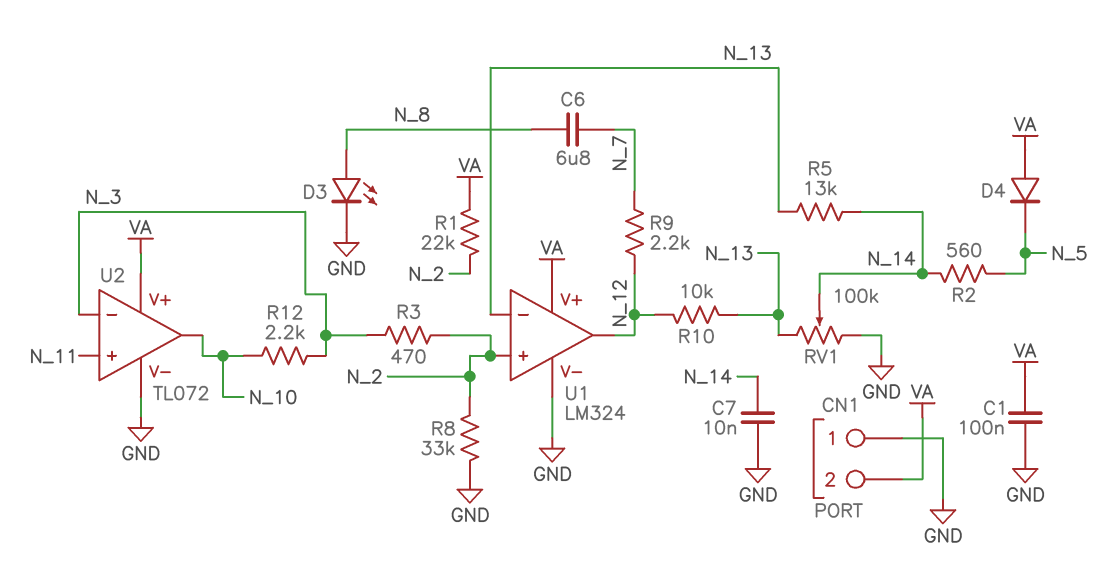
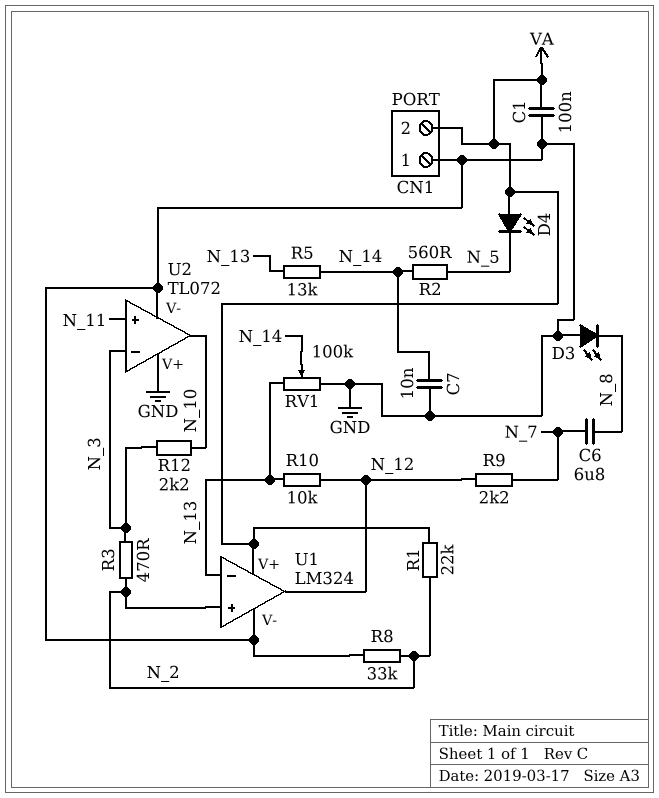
D3: LED (A N_8, K GND) -> LED (A GND, K N_8)
D4: diode (A VA, K N_5) -> LED (A VA, K N_5)
U2 pin V+: VA -> GND

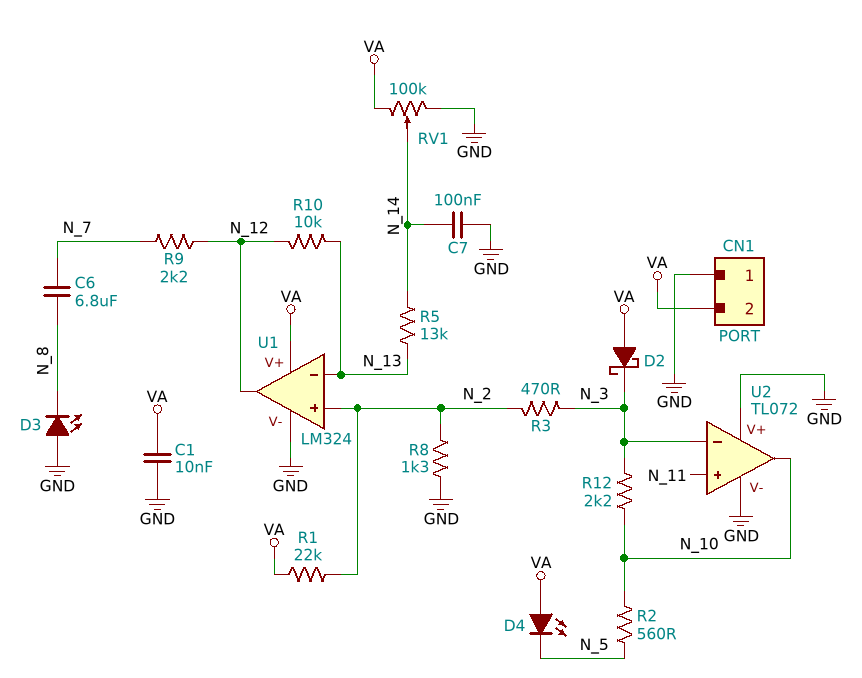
C1: 100nF (GND, VA) -> 10nF (GND, VA)
C7: 10nF (GND, N_14) -> 100nF (GND, N_14)
D2: none -> schottky (A VA, K N_3)
R2: 560 (N_5, N_14) -> 560 (N_5, N_10)
R8: 33k (GND, N_2) -> 1.3k (GND, N_2)
RV1: 100k (GND, N_13, wiper N_14) -> 100k (GND, VA, wiper N_14)

